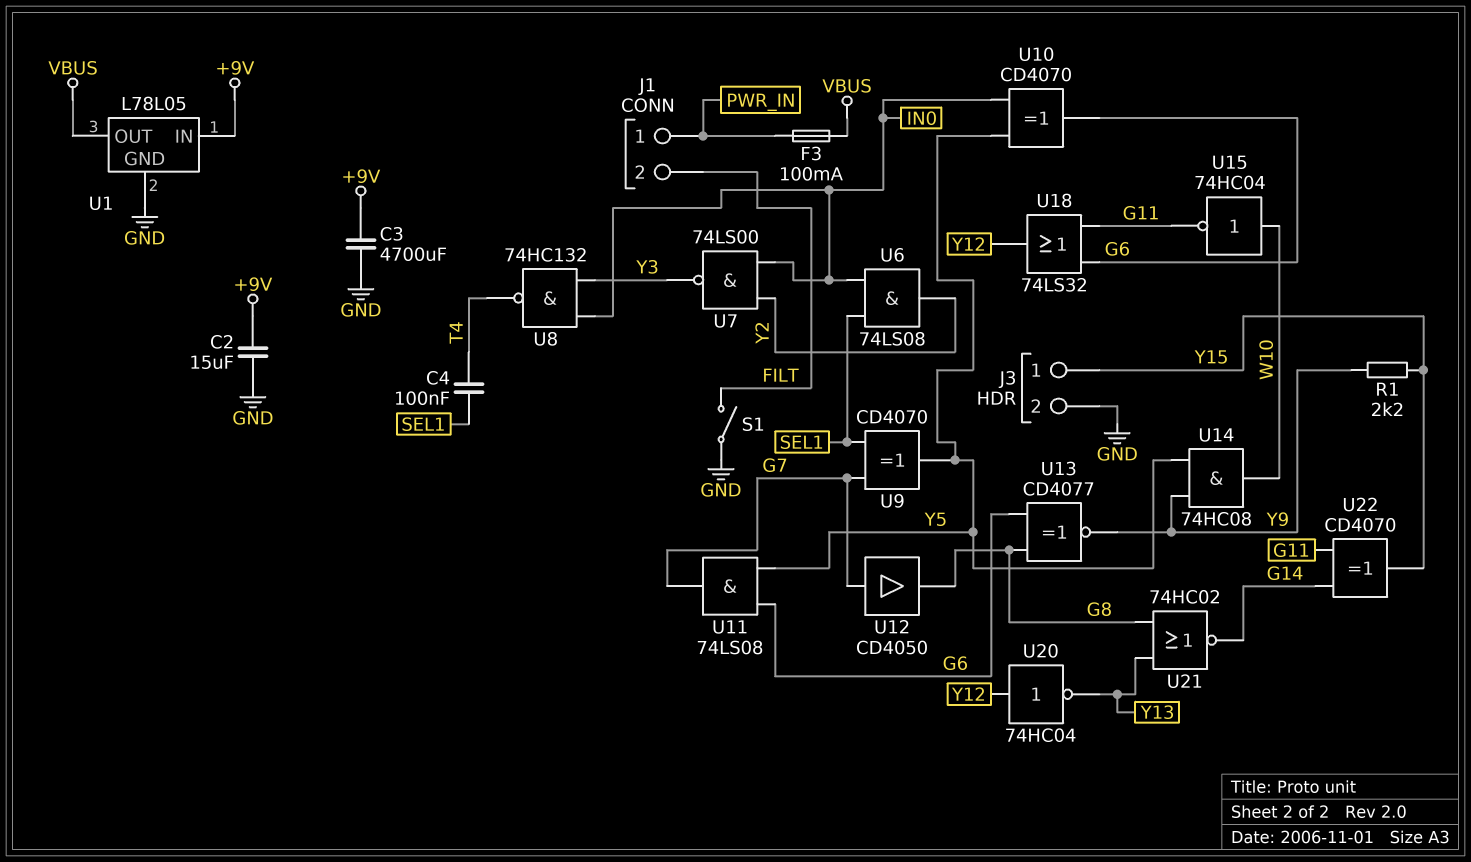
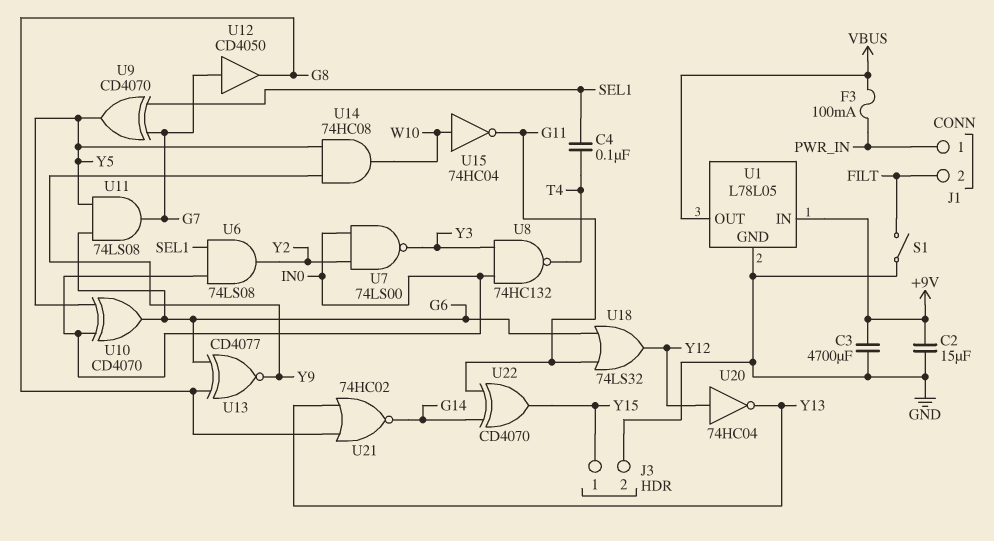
R1: 2.2k (Y9, Y15) -> none

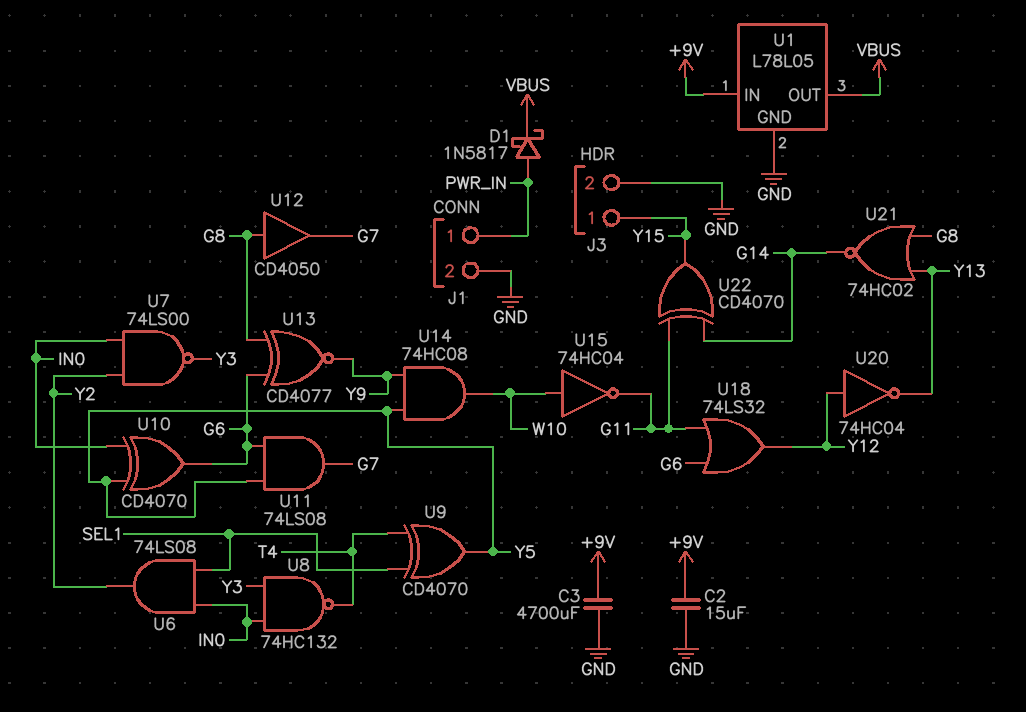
C4: 100nF (SEL1, T4) -> none
D1: none -> schottky 1N5817 (A PWR_IN, K VBUS)
F3: 100mA (PWR_IN, VBUS) -> none
J1 pin 2: FILT -> GND
S1: switch (FILT, GND) -> none
U9: XOR CD4070 (in G7, in SEL1, out Y5) -> XOR CD4070 (in SEL1, in T4, out Y5)
U12: buffer CD4050 (in G7, out G8) -> buffer CD4050 (in G8, out G7)

